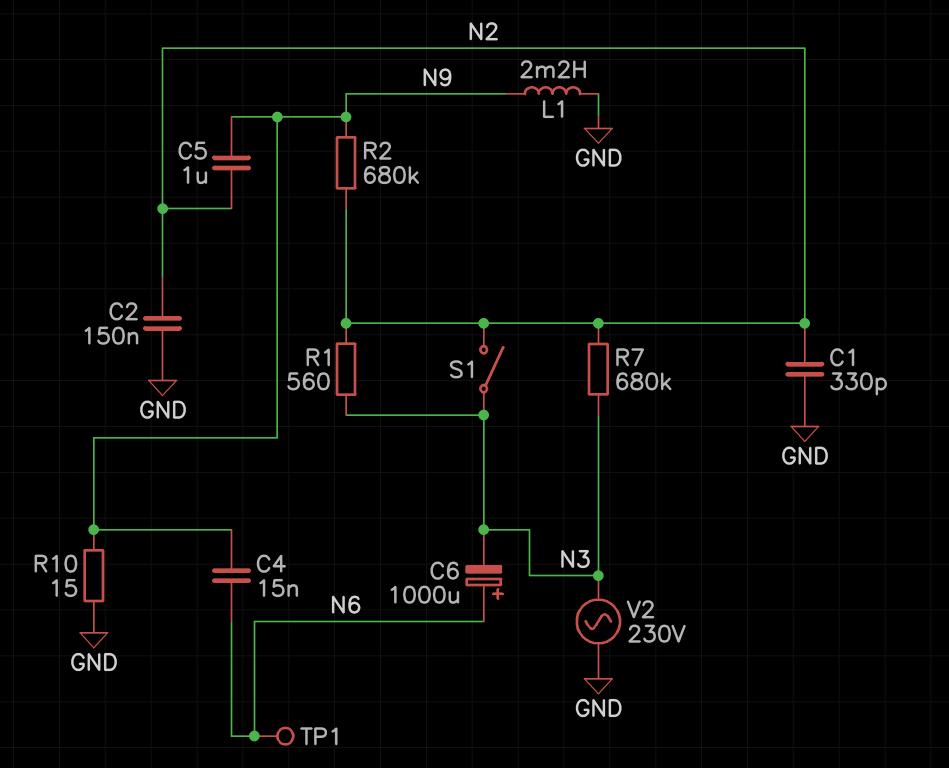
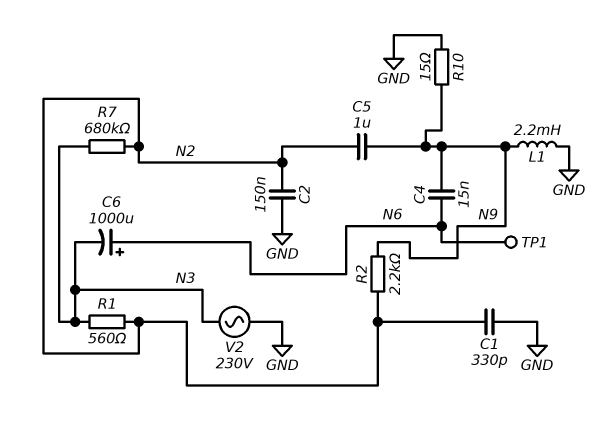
R2: 680k (N2, N9) -> 2.2k (N2, N9)
S1: switch (N2, N3) -> none

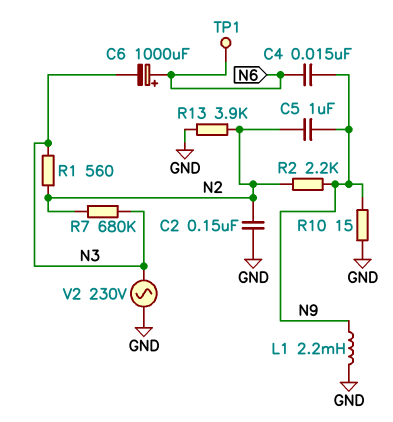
C1: 330pF (GND, N2) -> none
R13: none -> 3.9k (GND, N2)

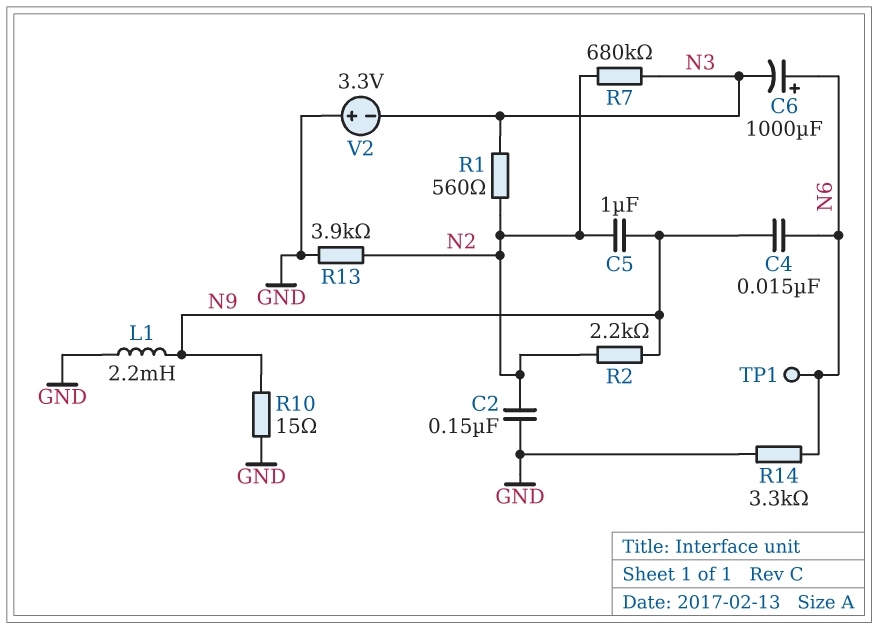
R14: none -> 3.3k (GND, N6)
V2: AC 230V (GND, N3) -> 3.3V (plus GND, minus N3)

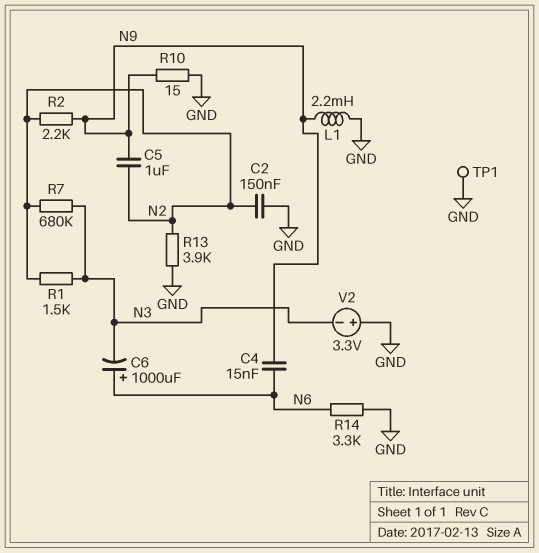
R1: 560 (N2, N3) -> 1.5k (N2, N3)
TP1: test point (N6) -> test point (GND)

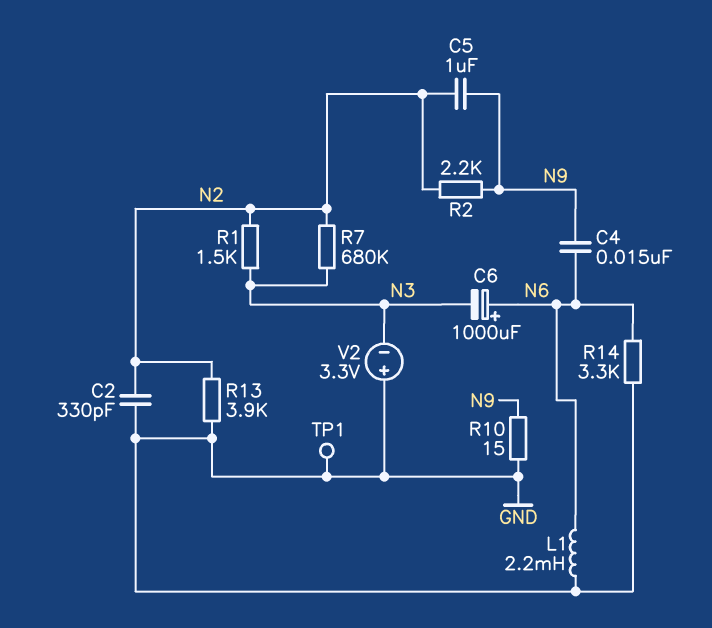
C2: 150nF (GND, N2) -> 330pF (GND, N2)
L1: 2.2mH (GND, N9) -> 2.2mH (GND, N6)

